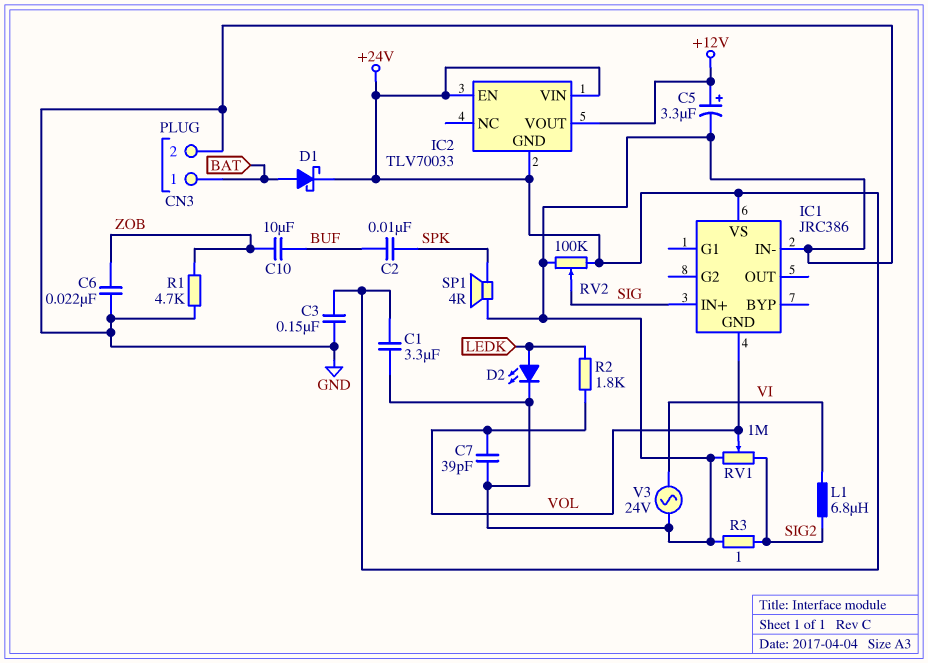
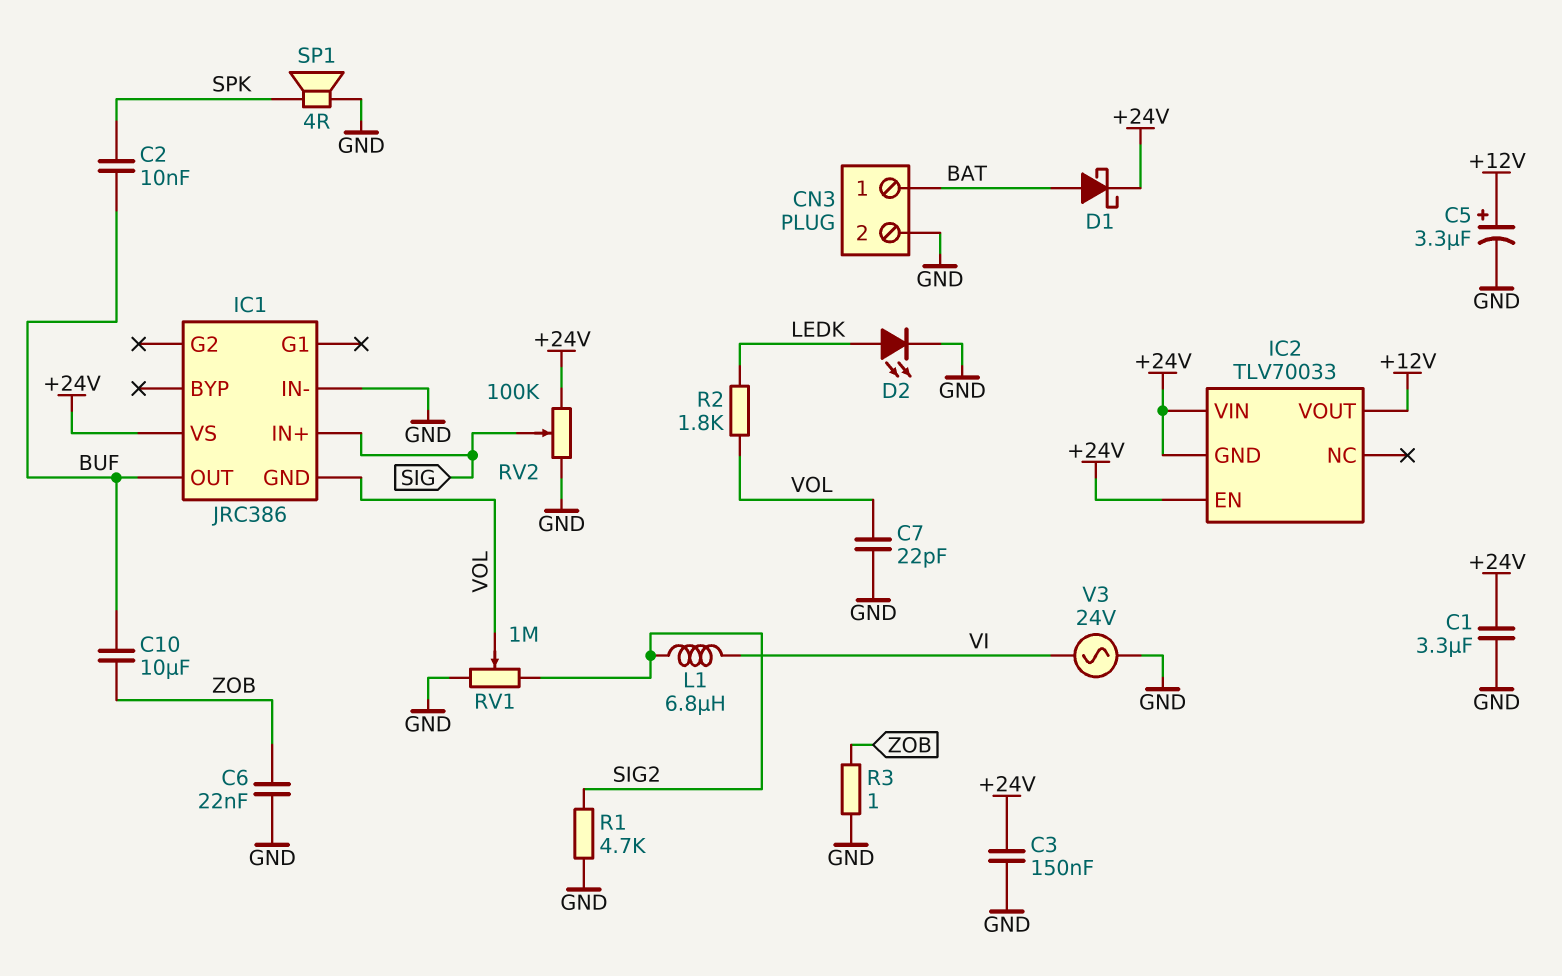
C7: 39pF (GND, VOL) -> 22pF (GND, VOL)
IC1 pin OUT: none -> BUF
R1: 4.7k (GND, ZOB) -> 4.7k (GND, SIG2)
R3: 1 (GND, SIG2) -> 1 (GND, ZOB)

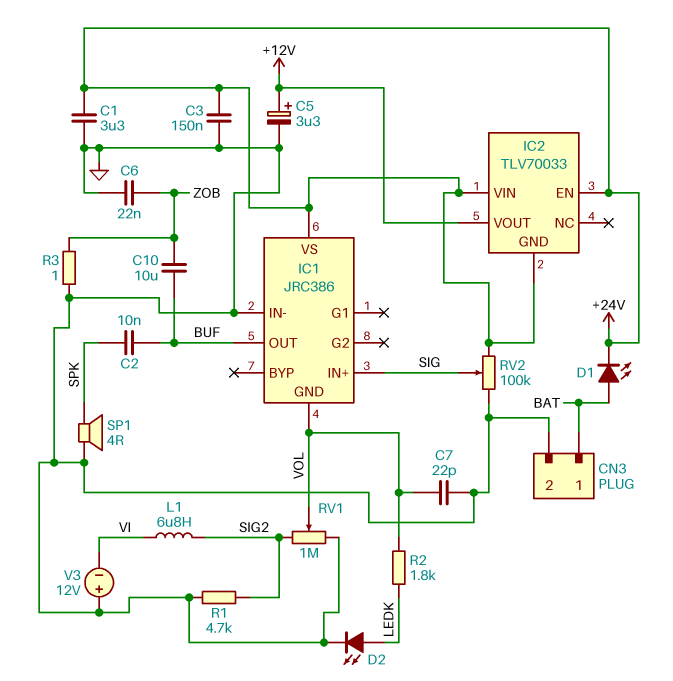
D1: schottky (A BAT, K +24V) -> LED (A BAT, K +24V)
V3: AC 24V (GND, VI) -> 12V (plus GND, minus VI)

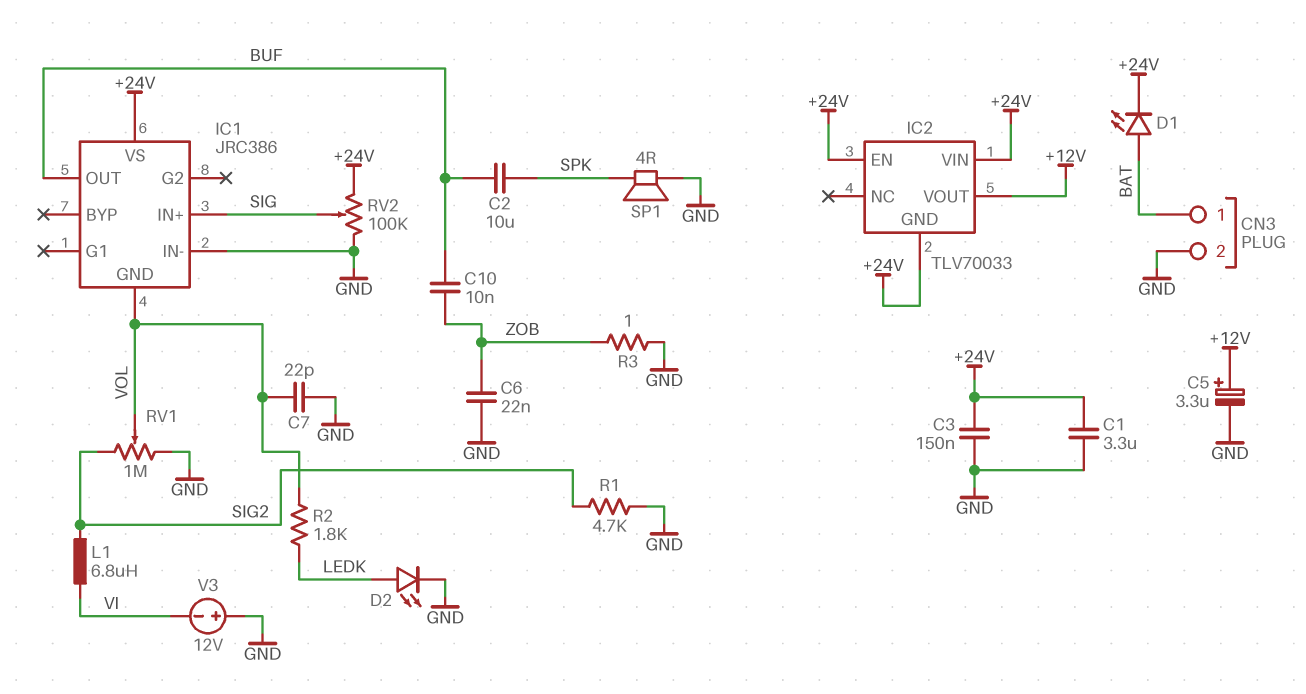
C2: 10nF (BUF, SPK) -> 10uF (BUF, SPK)
C10: 10uF (BUF, ZOB) -> 10nF (BUF, ZOB)

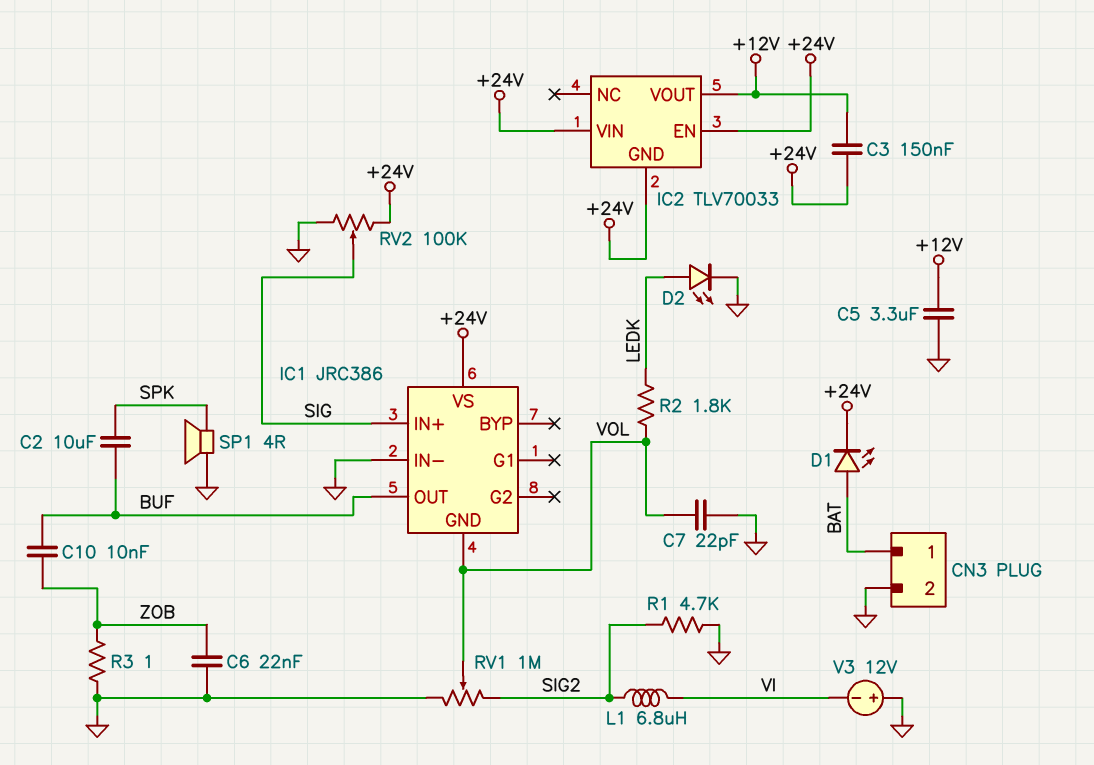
C1: 3.3uF (+24V, GND) -> none
C3: 150nF (+24V, GND) -> 150nF (+12V, +24V)
C5: 3.3uF (plus +12V, minus GND) -> 3.3uF (+12V, GND)

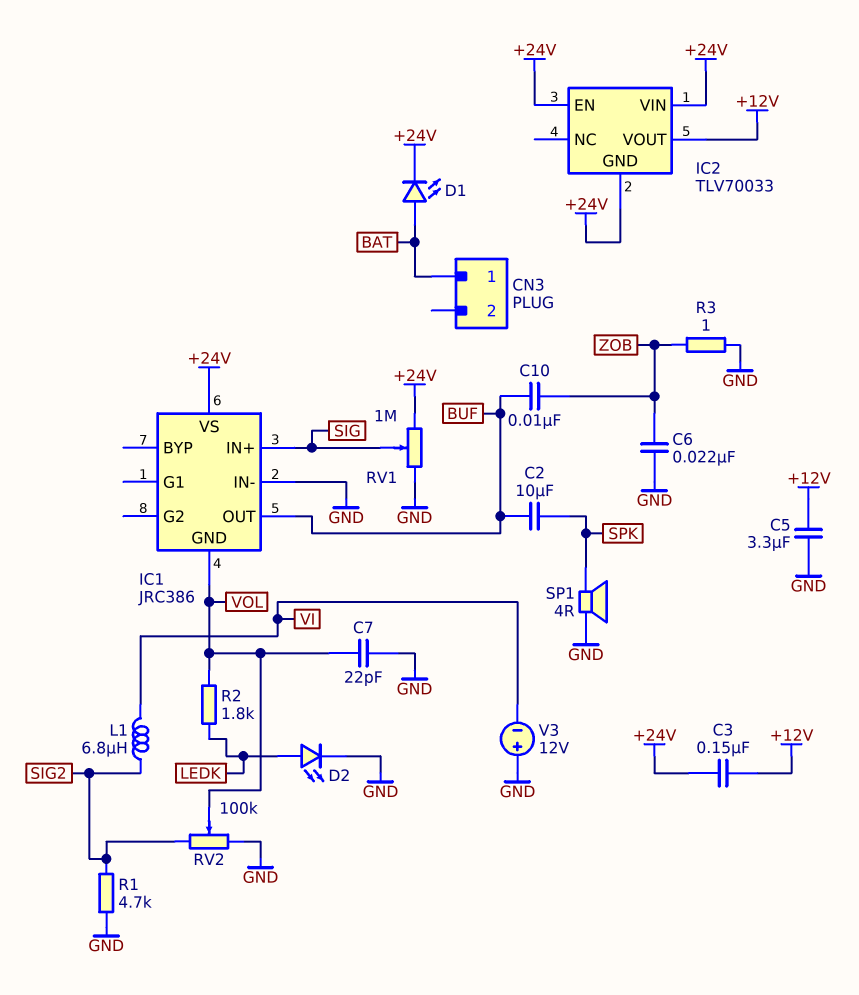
CN3 pin 2: GND -> none
RV1: 1M (GND, SIG2, wiper VOL) -> 1M (+24V, GND, wiper SIG)
RV2: 100k (+24V, GND, wiper SIG) -> 100k (GND, SIG2, wiper VOL)

